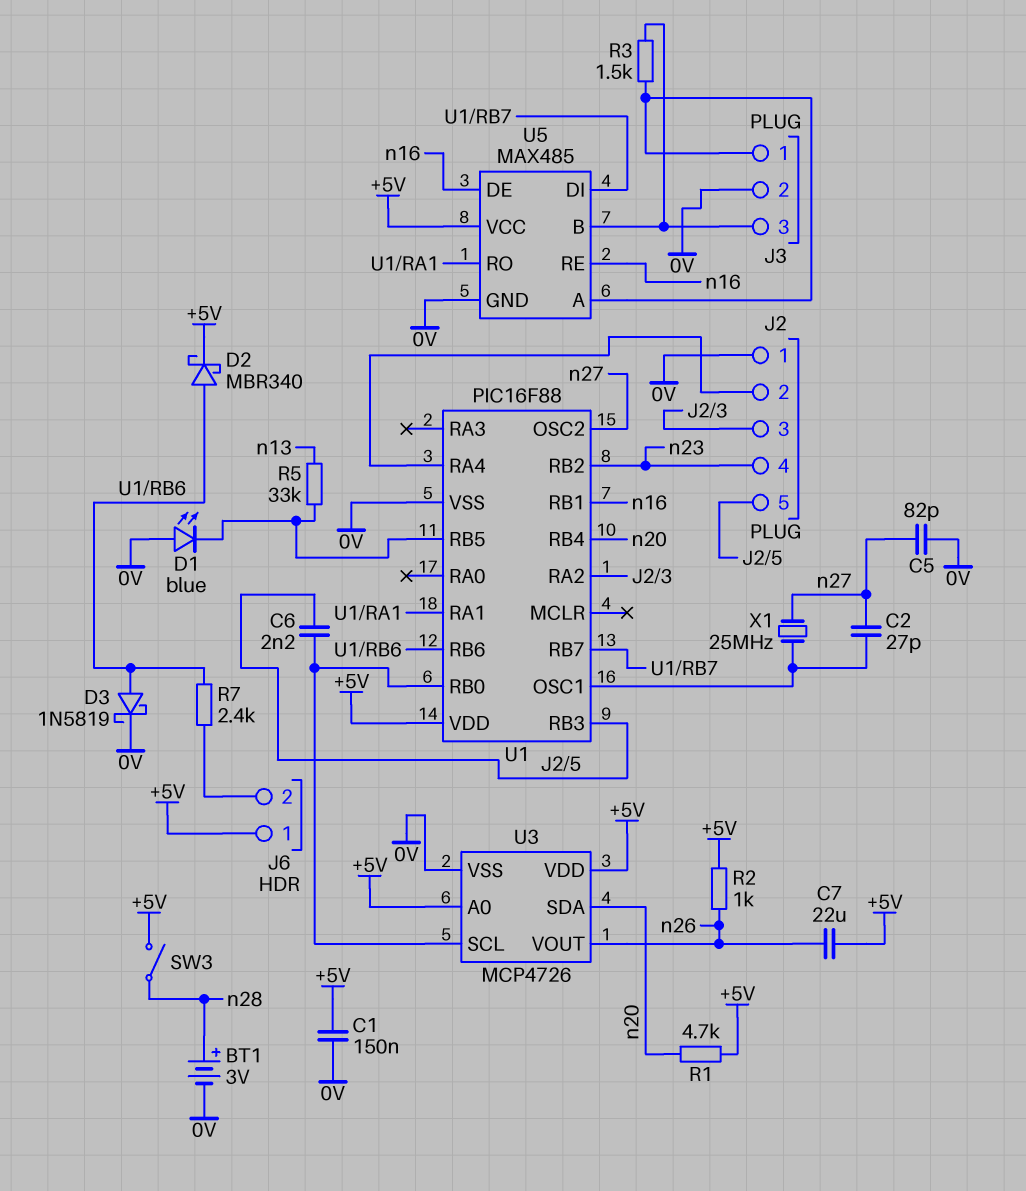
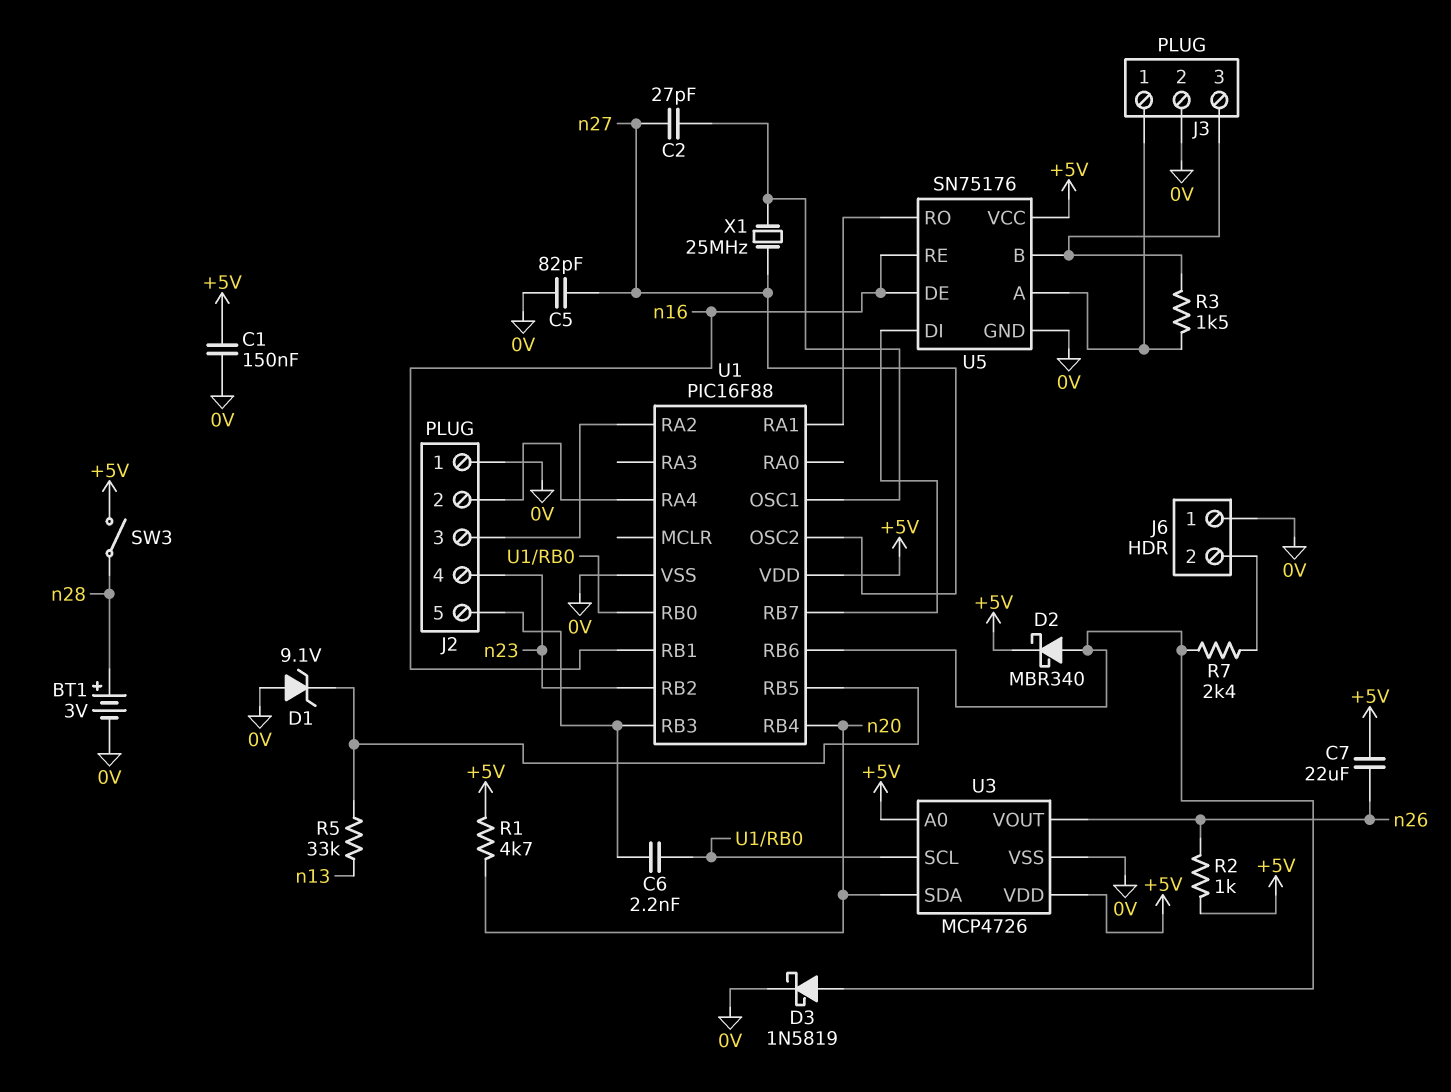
D1: LED blue (A 0V, K U1/RB5) -> zener 9.1V (A 0V, K U1/RB5)
J6 pin 1: +5V -> 0V
U5: MAX485 -> SN75176

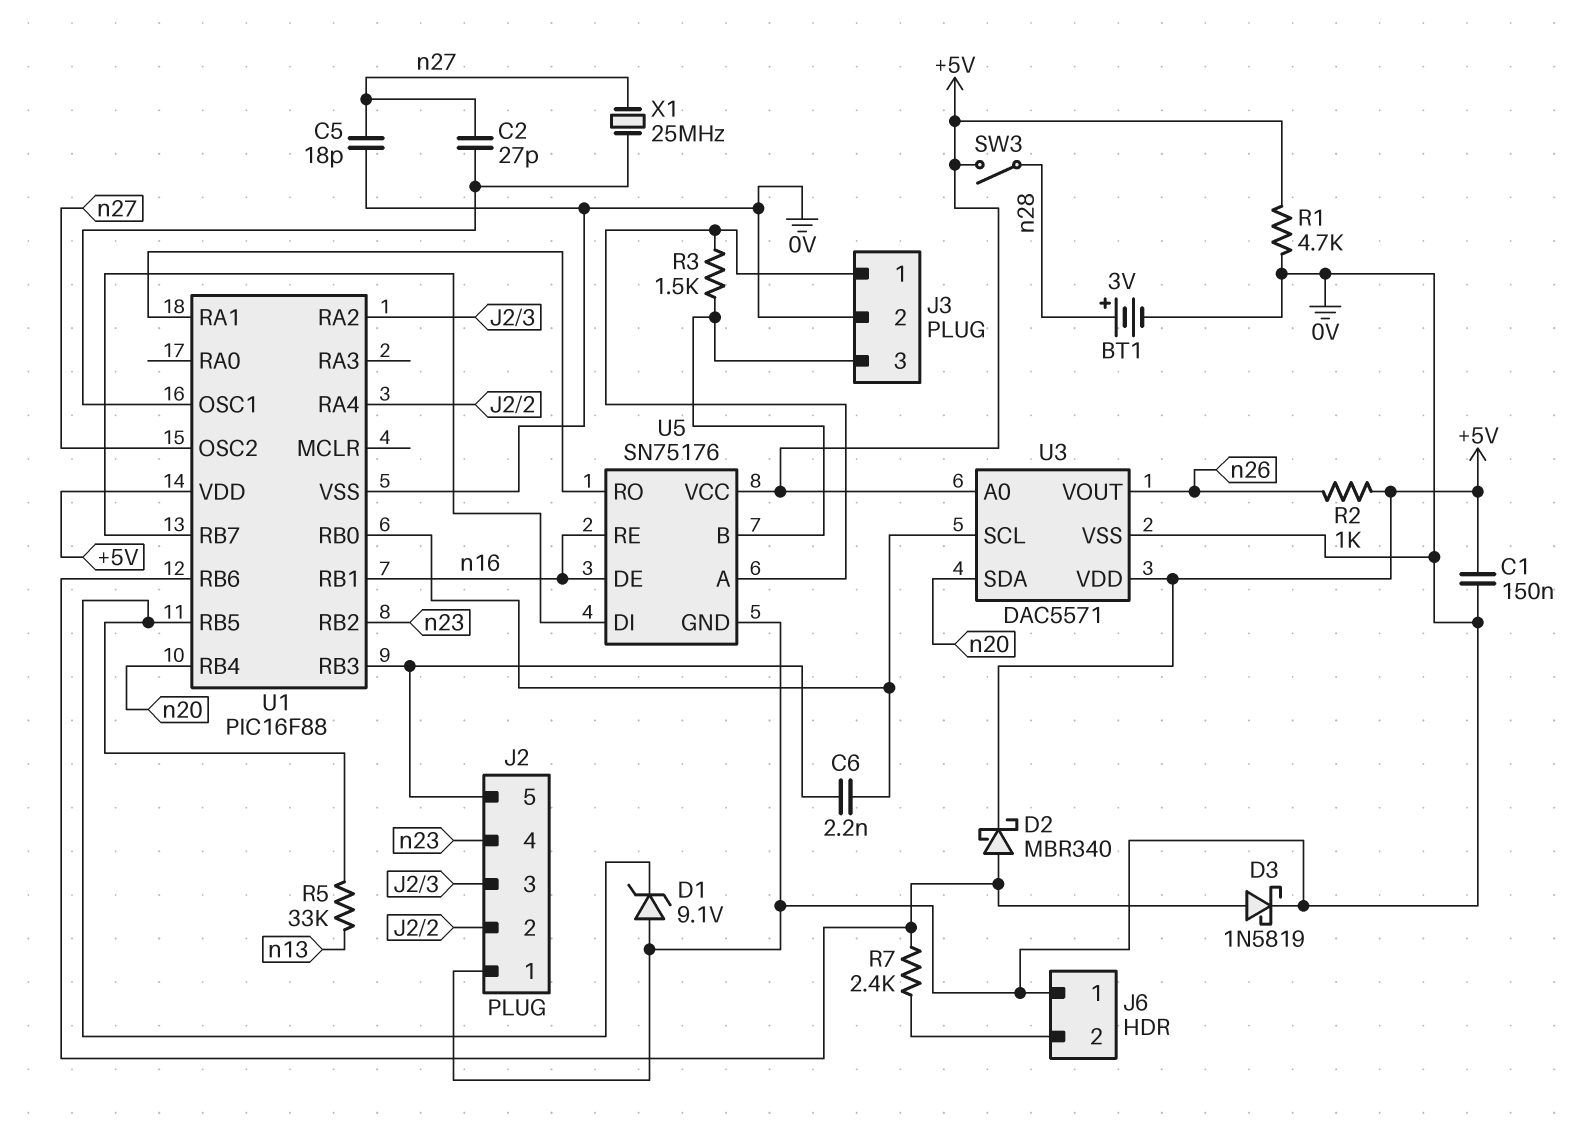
C5: 82pF (0V, n27) -> 18pF (0V, n27)
C7: 22uF (+5V, n26) -> none
R1: 4.7k (+5V, n20) -> 4.7k (+5V, 0V)
U3: MCP4726 -> DAC5571

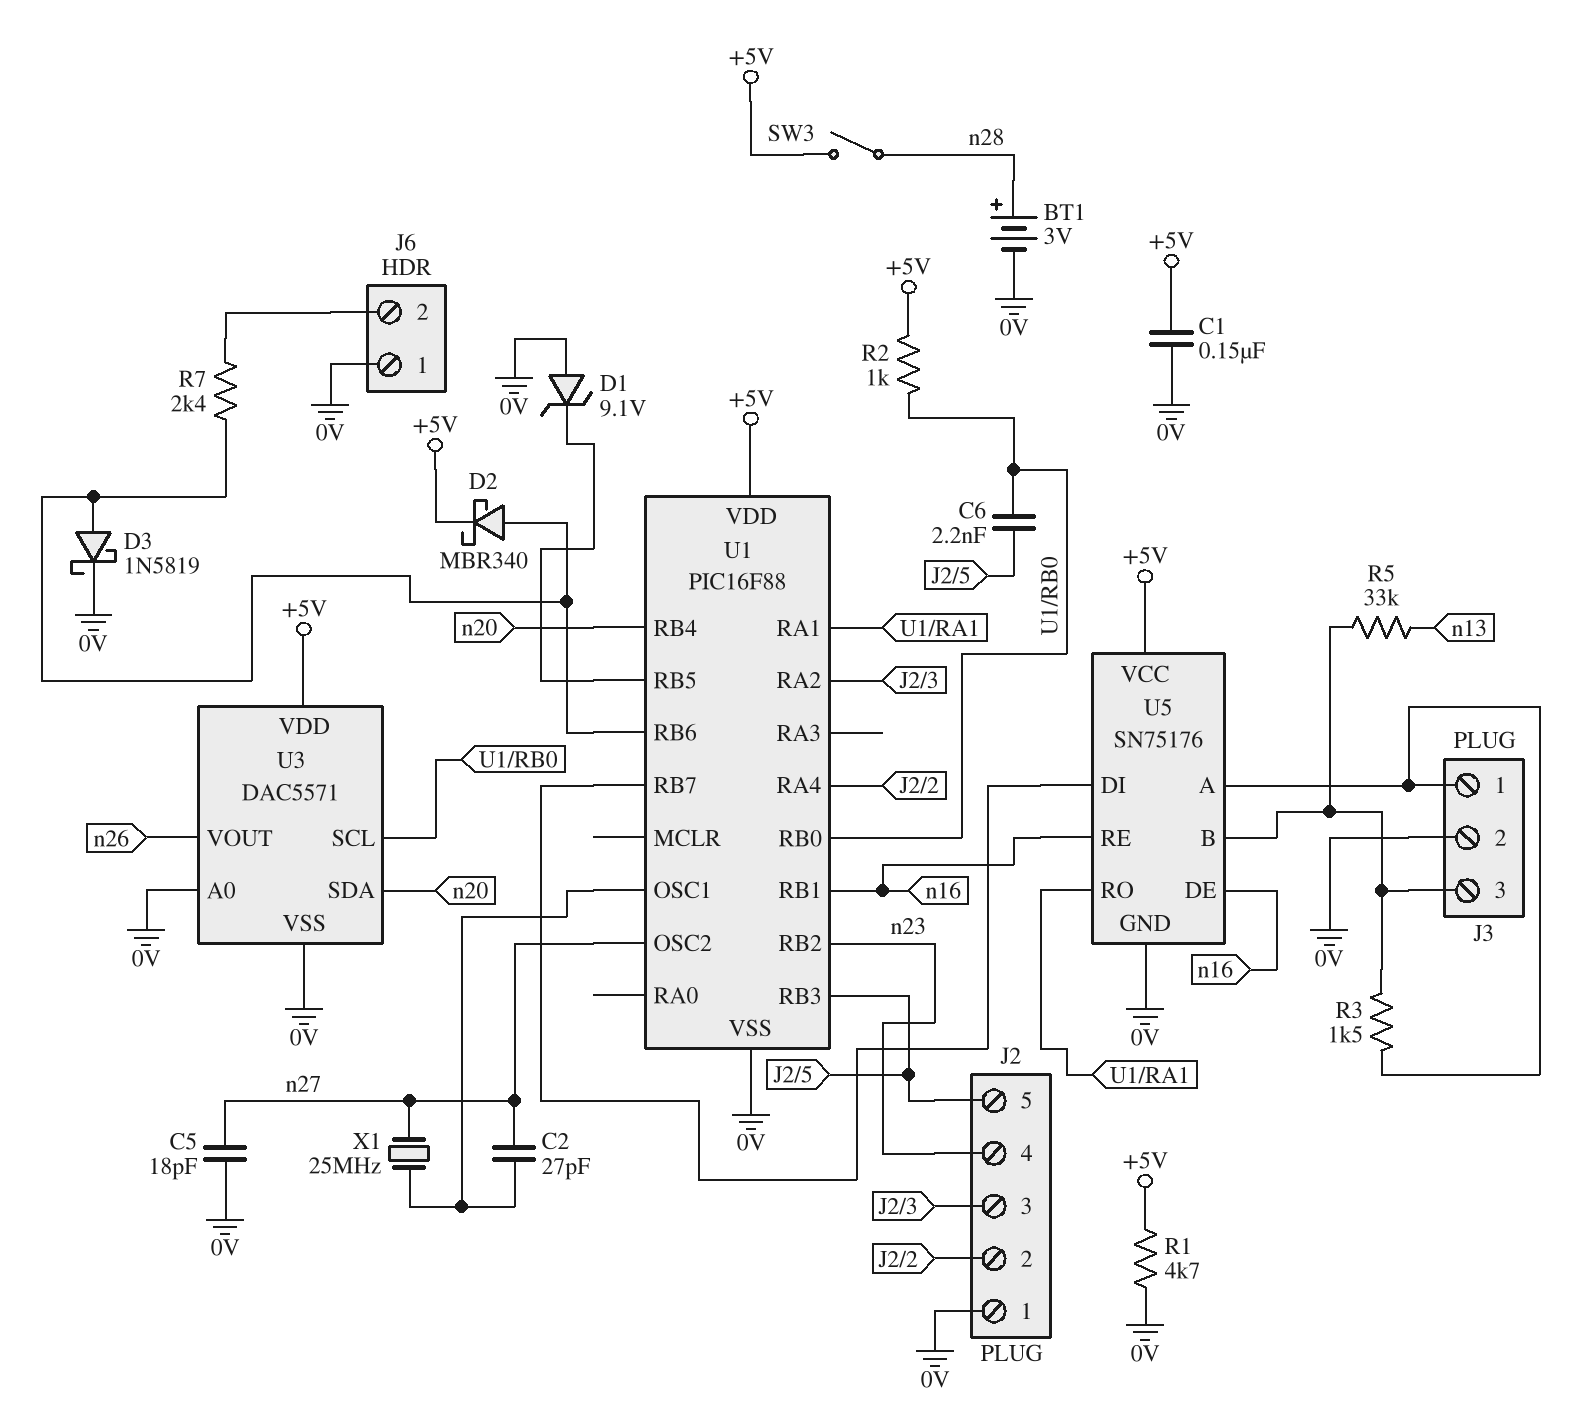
R2: 1k (+5V, n26) -> 1k (+5V, U1/RB0)
R5: 33k (U1/RB5, n13) -> 33k (J3/3, n13)
U3 pin A0: +5V -> 0V

